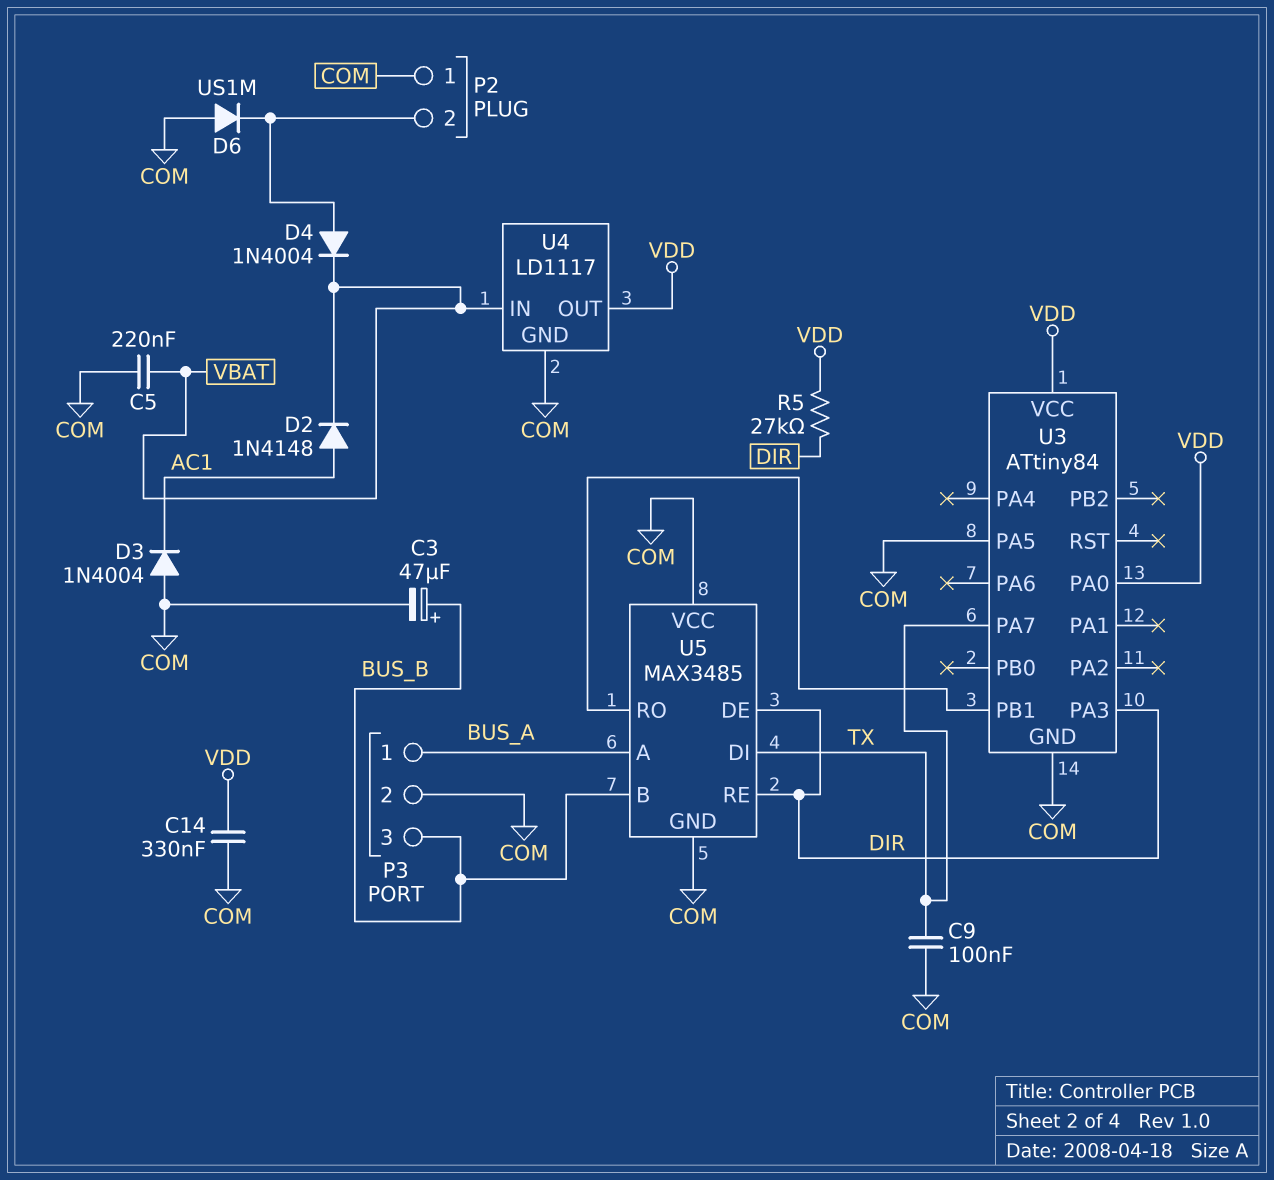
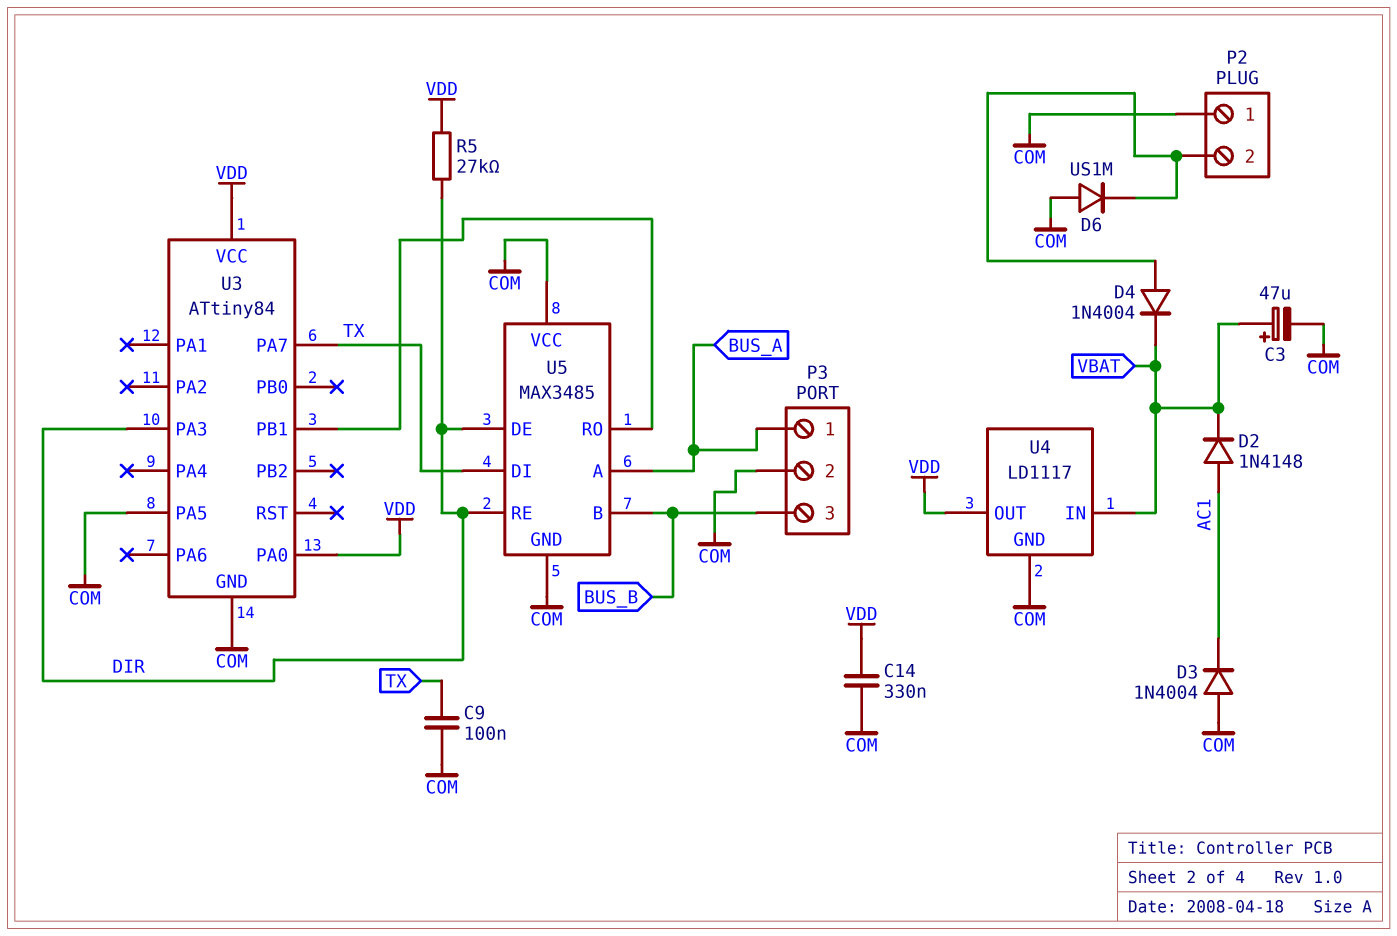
C3: 47uF (plus BUS_B, minus COM) -> 47uF (plus VBAT, minus COM)
C5: 220nF (COM, VBAT) -> none

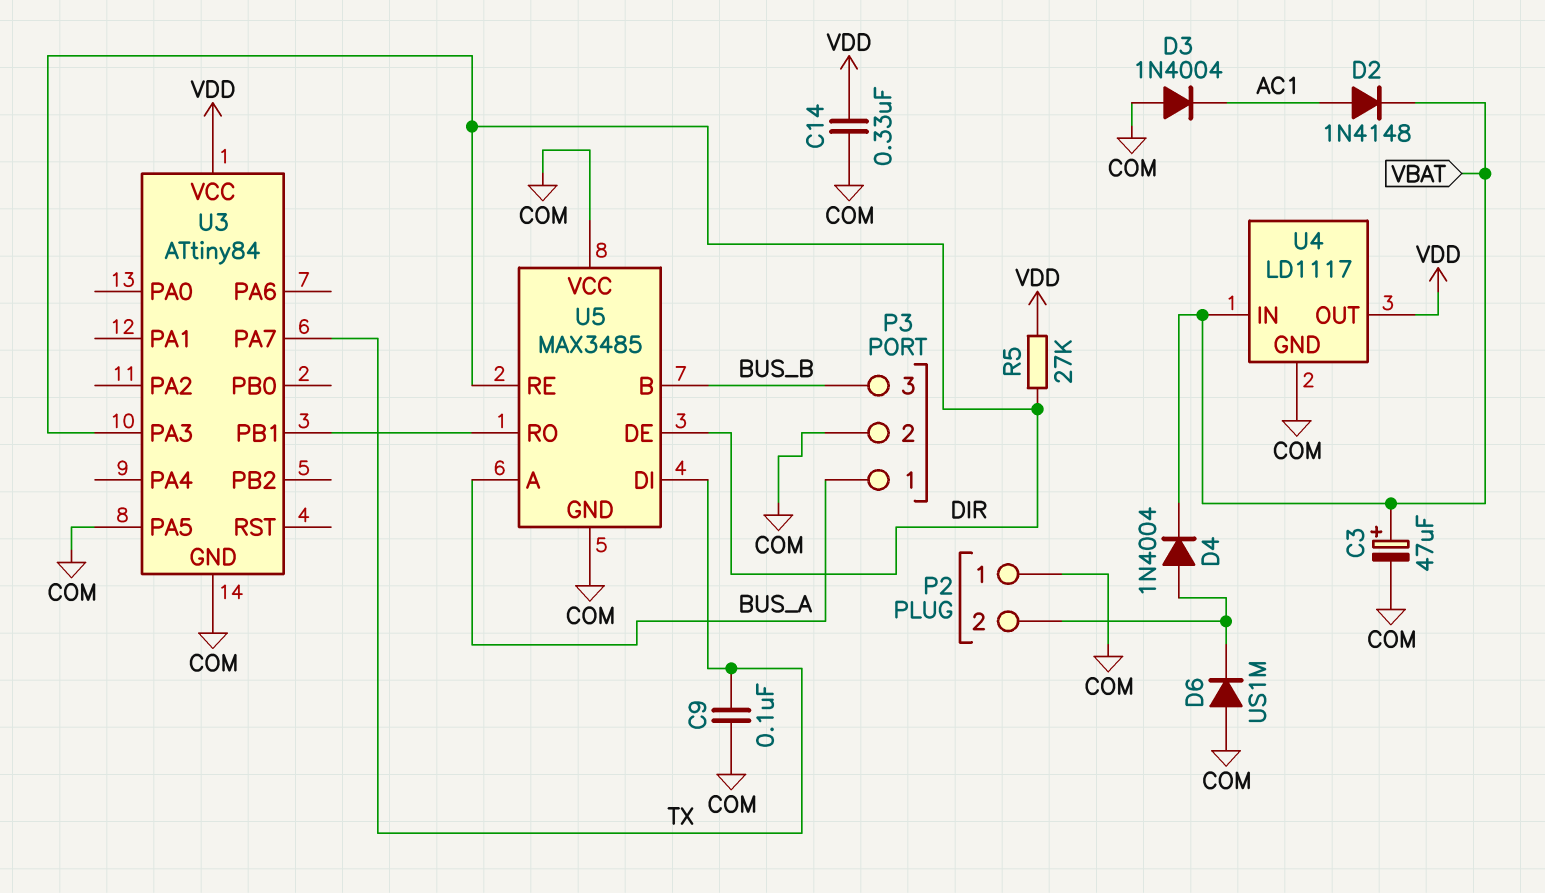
U3 pin PA0: VDD -> none

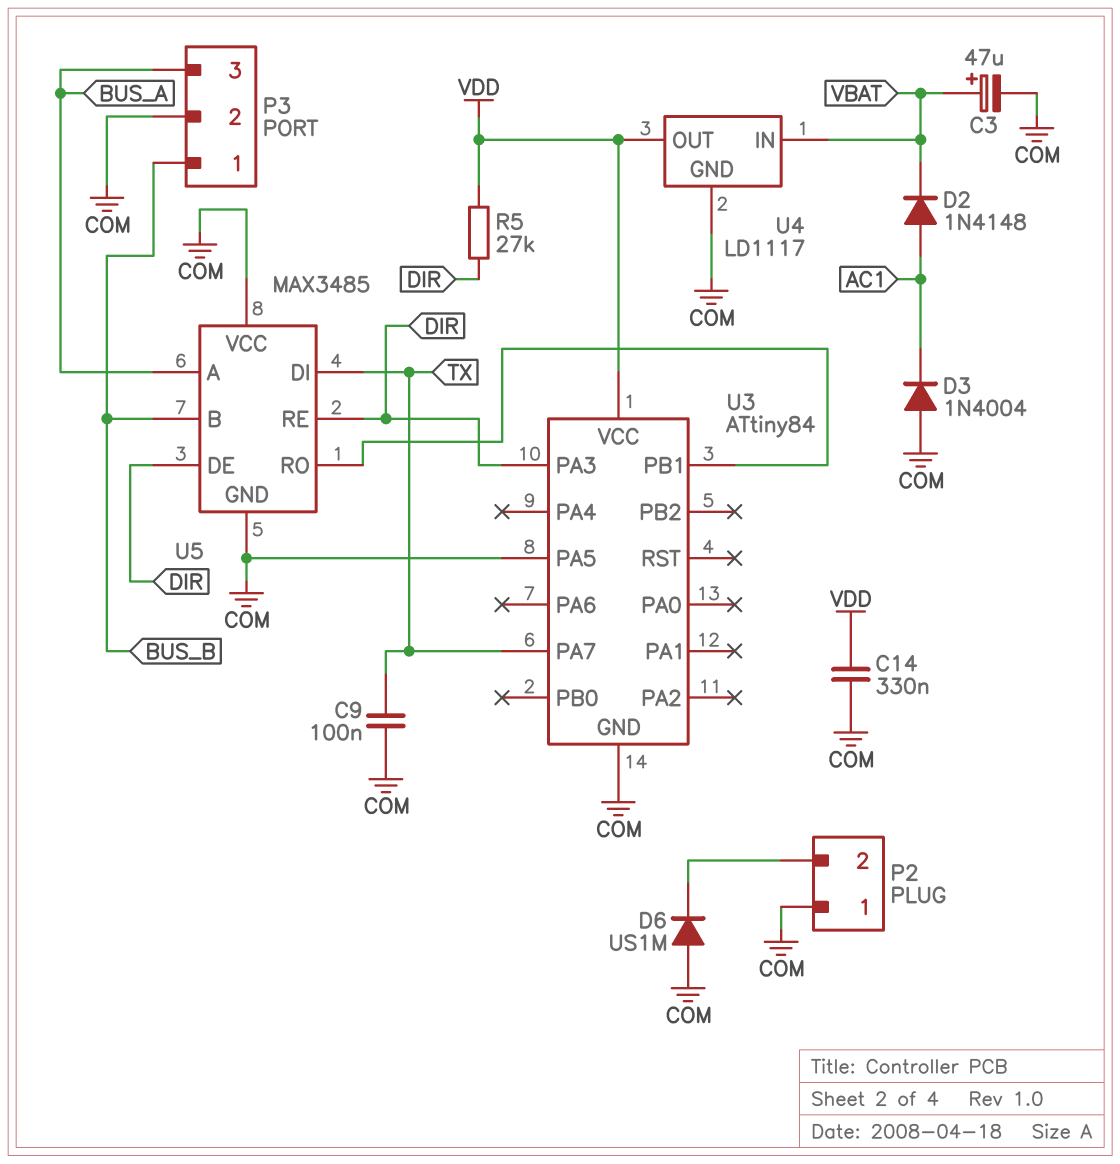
D4: diode 1N4004 (A P2/2, K VBAT) -> none
P3 pin 1: BUS_A -> BUS_B
P3 pin 3: BUS_B -> BUS_A

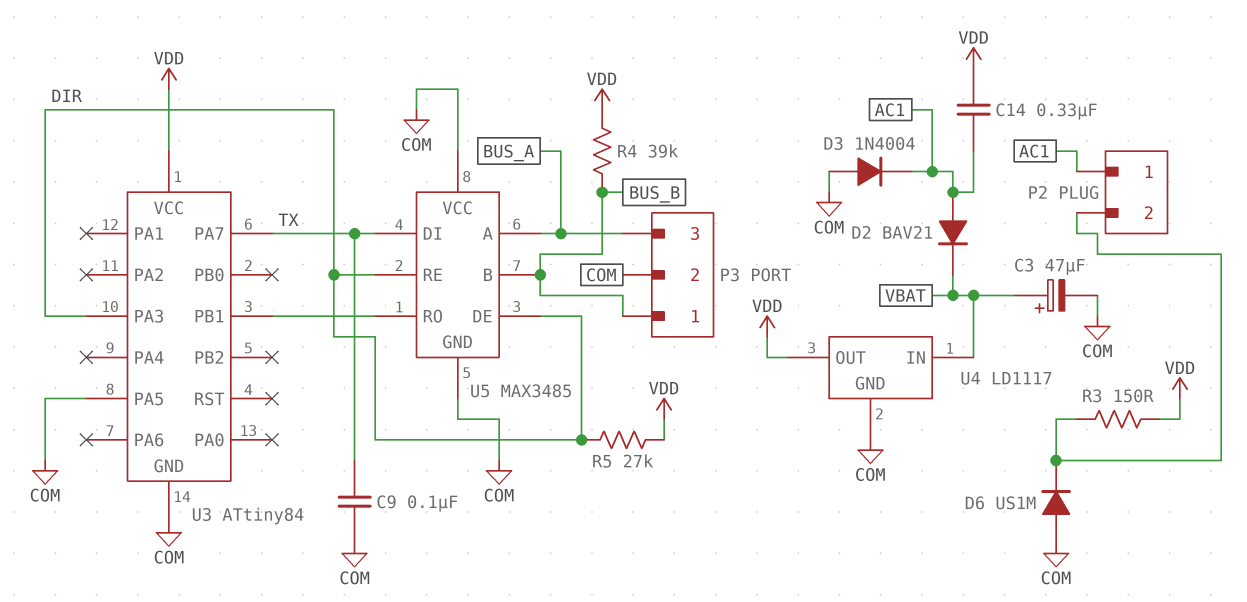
C14: 330nF (COM, VDD) -> 330nF (AC1, VDD)
D2: diode 1N4148 (A AC1, K VBAT) -> diode BAV21 (A AC1, K VBAT)
P2 pin 1: COM -> AC1
R3: none -> 150 (P2/2, VDD)
R4: none -> 39k (BUS_B, VDD)

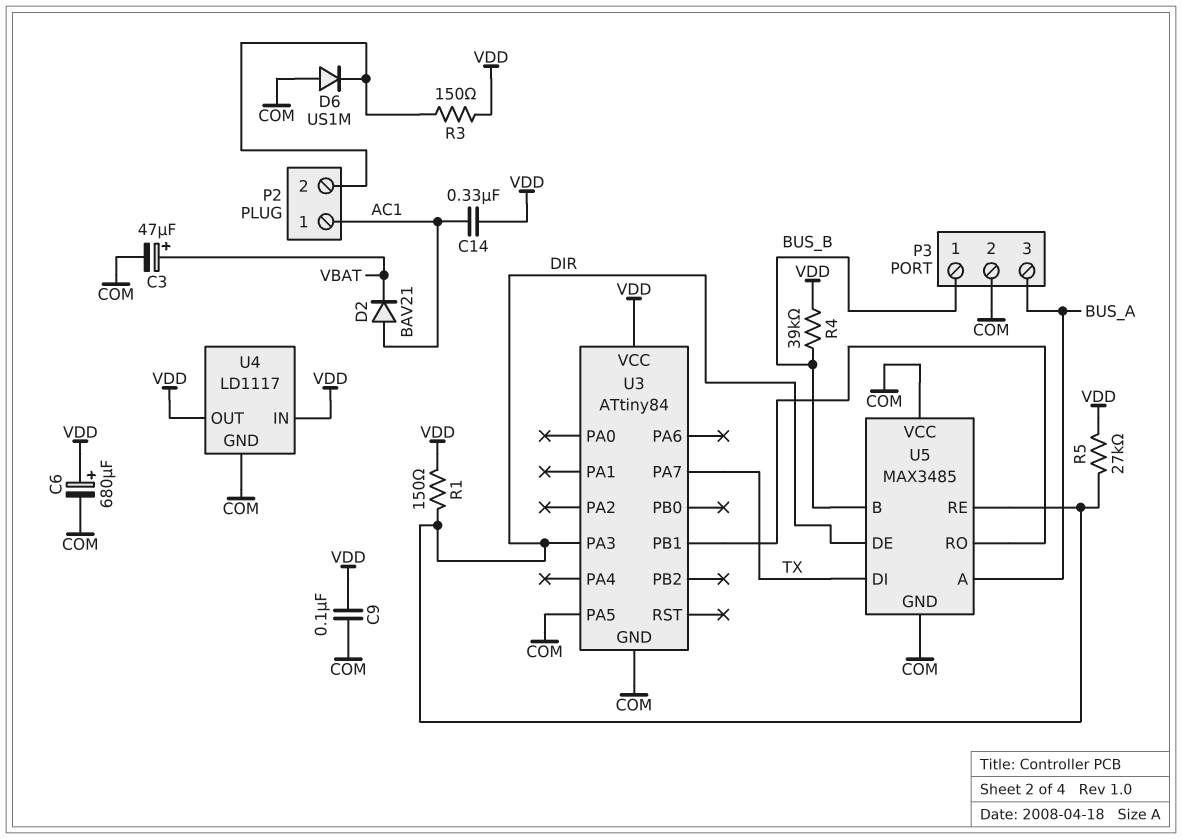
C6: none -> 680uF (plus VDD, minus COM)
C9: 100nF (COM, TX) -> 100nF (COM, VDD)
D3: diode 1N4004 (A COM, K AC1) -> none
R1: none -> 150 (DIR, VDD)
U4 pin IN: VBAT -> VDD

